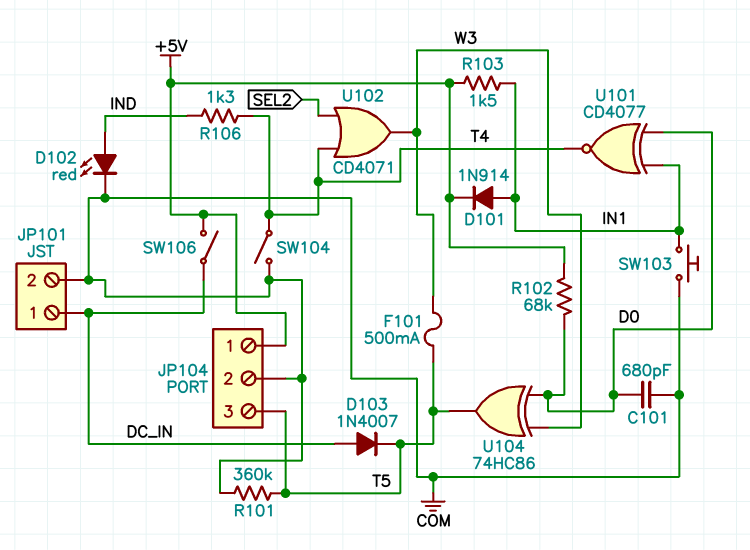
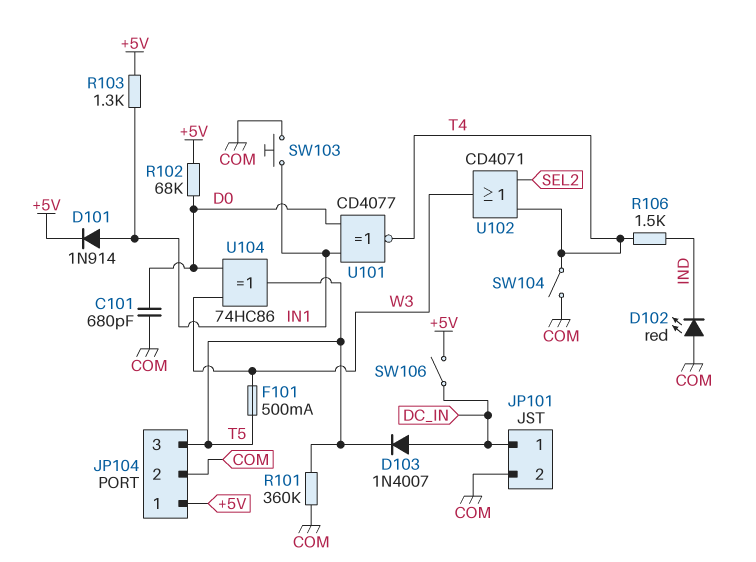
D102: LED red (A IND, K COM) -> LED red (A COM, K IND)
R103: 1.5k (+5V, IN1) -> 1.3k (+5V, IN1)
R106: 1.3k (IND, T4) -> 1.5k (IND, T4)

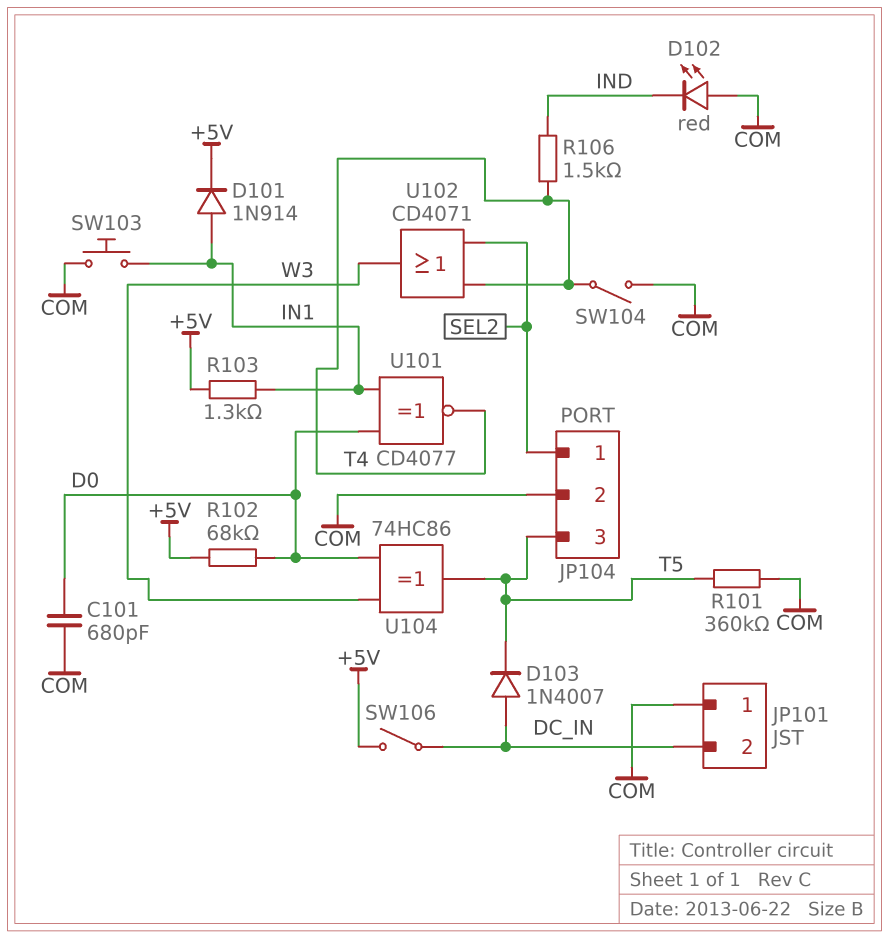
F101: 500mA (T5, W3) -> none
JP101 pin 1: DC_IN -> COM
JP101 pin 2: COM -> DC_IN
JP104 pin 1: +5V -> SEL2

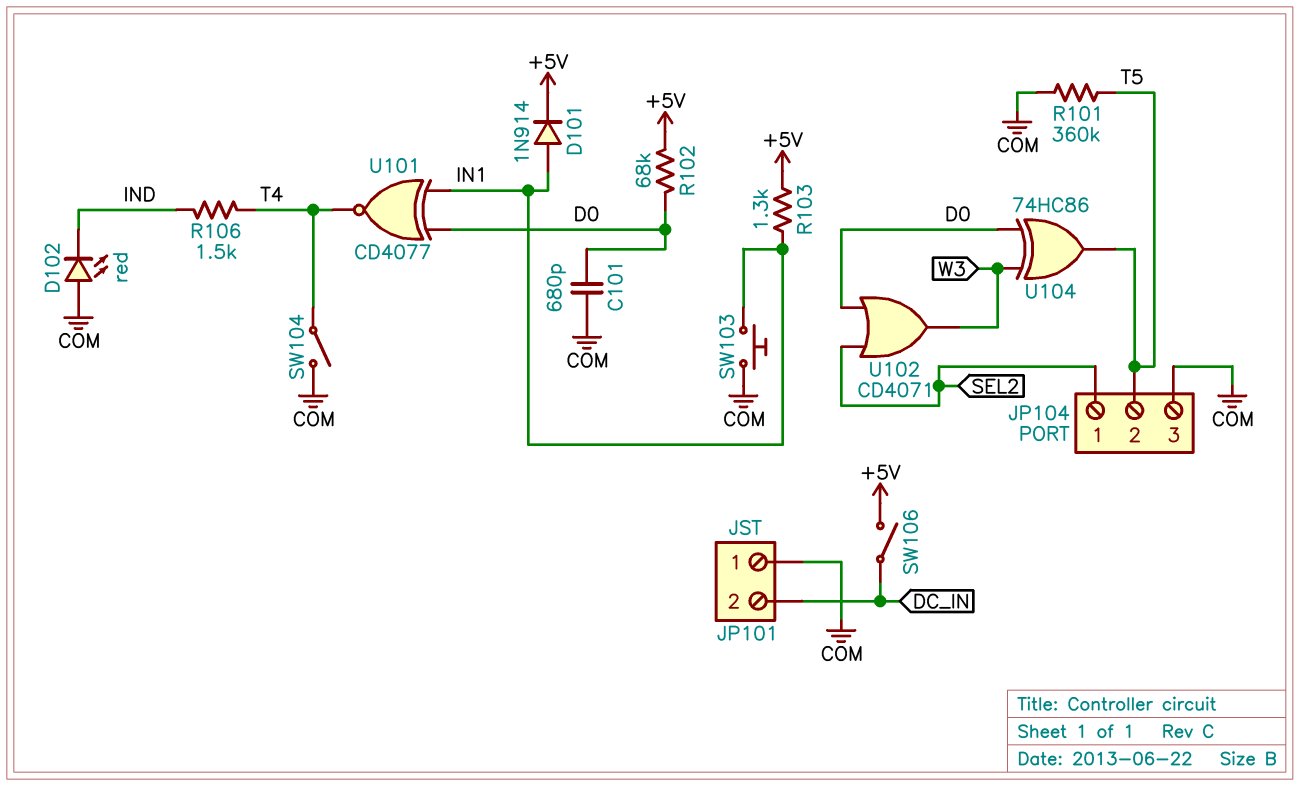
D103: diode 1N4007 (A DC_IN, K T5) -> none
JP104 pin 2: COM -> T5
JP104 pin 3: T5 -> COM
U102: OR CD4071 (in SEL2, in T4, out W3) -> OR CD4071 (in D0, in SEL2, out W3)

